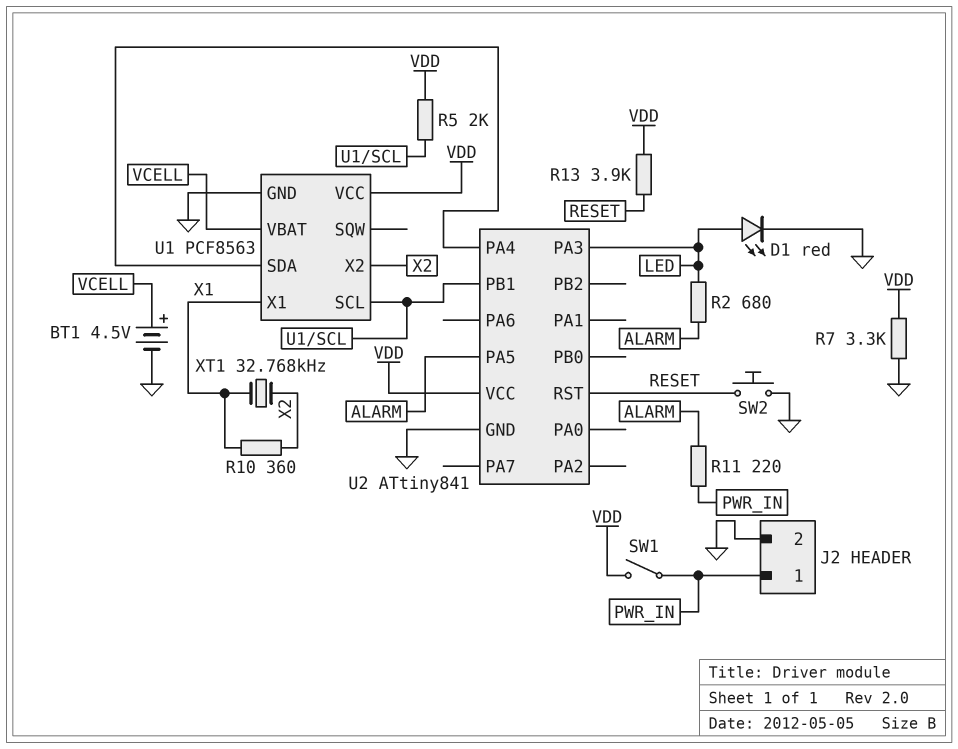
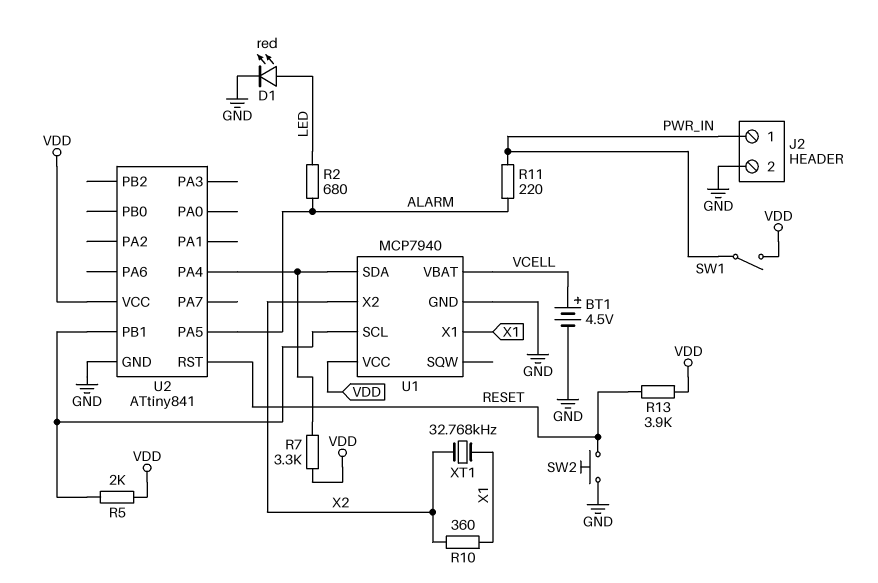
R7: 3.3k (GND, VDD) -> 3.3k (U1/SDA, VDD)
U1: PCF8563 -> MCP7940
U2 pin PA3: LED -> none

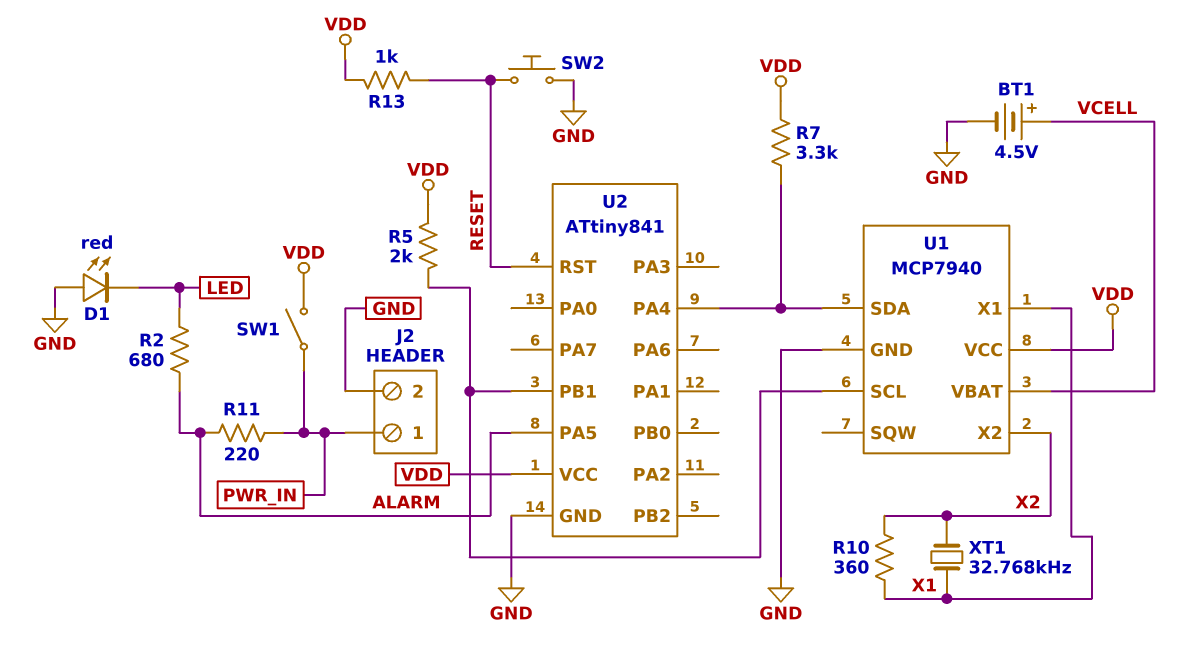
D1: LED red (A LED, K GND) -> LED red (A GND, K LED)
R13: 3.9k (RESET, VDD) -> 1k (RESET, VDD)

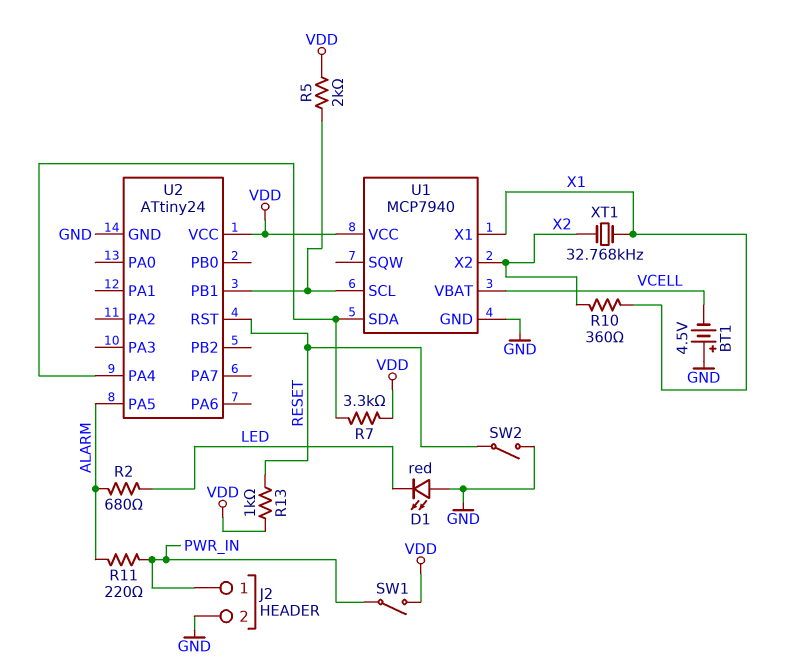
BT1: 4.5V (plus VCELL, minus GND) -> 4.5V (plus GND, minus VCELL)
SW2: button (GND, RESET) -> switch (GND, RESET)
U2: ATtiny841 -> ATtiny24

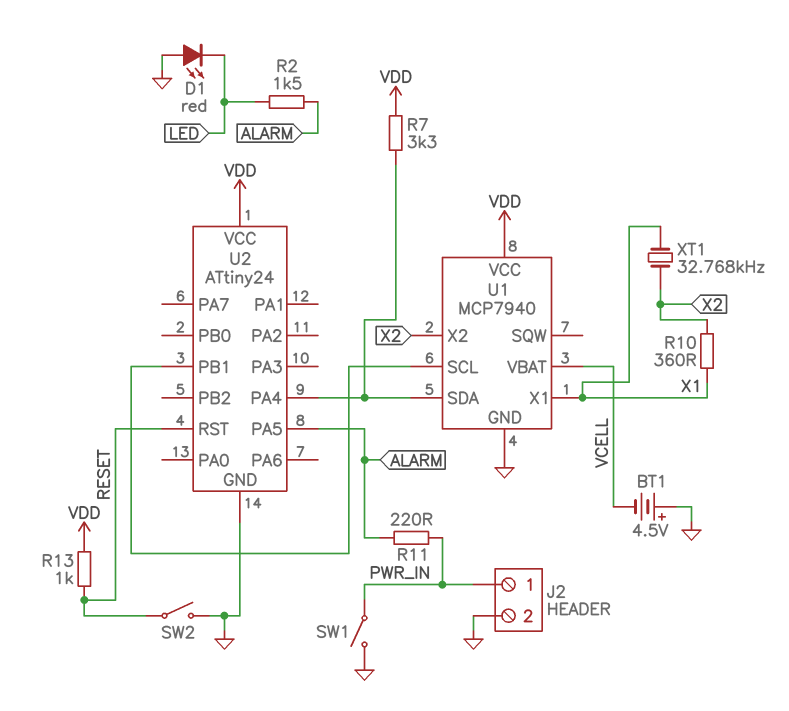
R2: 680 (ALARM, LED) -> 1.5k (ALARM, LED)
R5: 2k (U1/SCL, VDD) -> none
SW1: switch (PWR_IN, VDD) -> switch (GND, PWR_IN)

